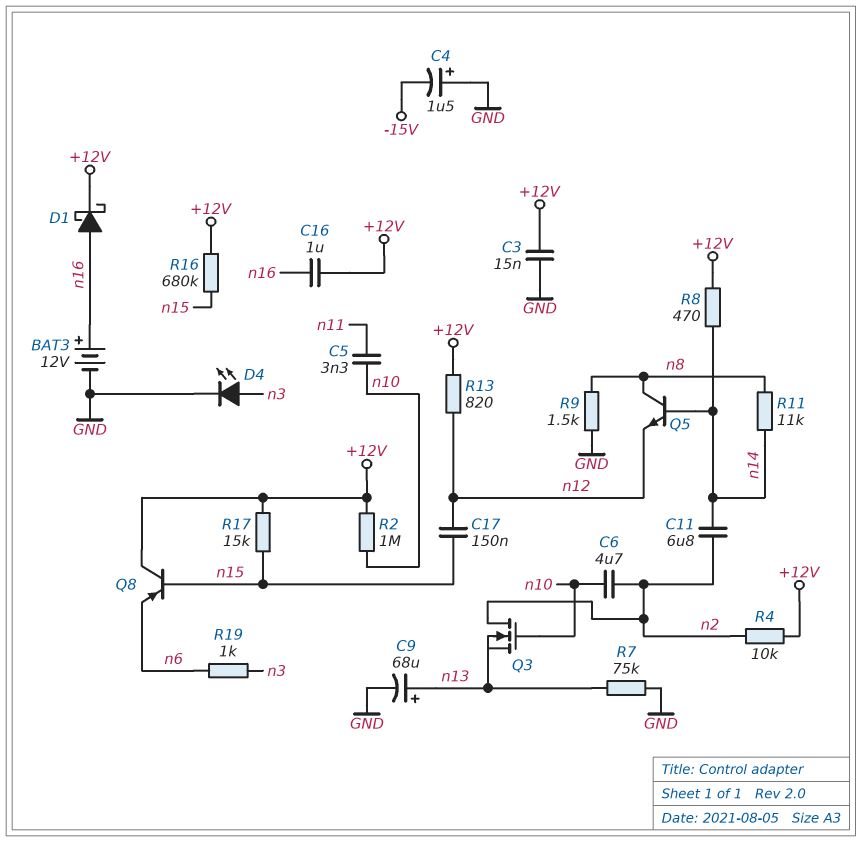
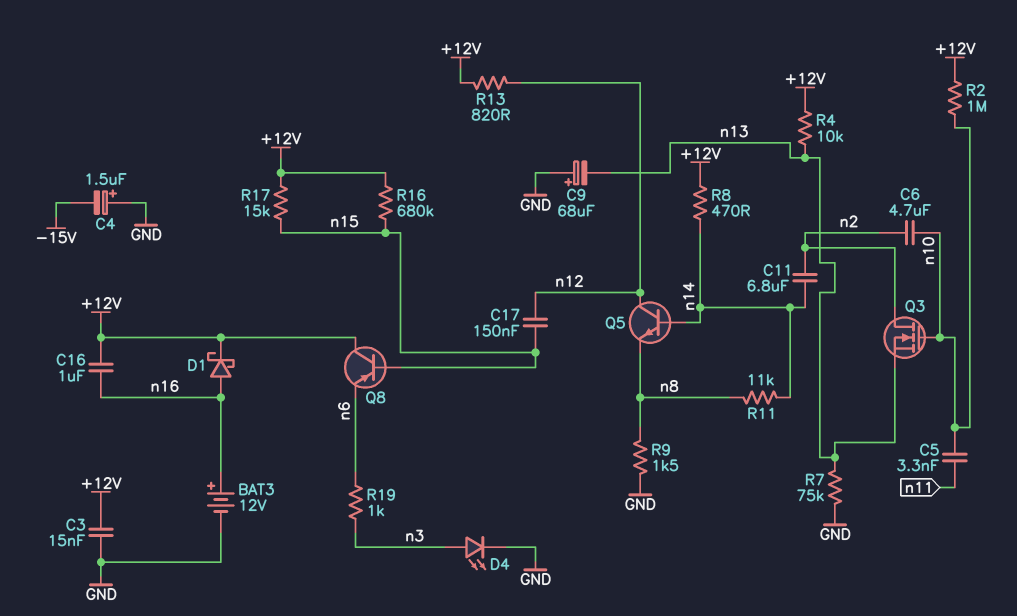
C9: 68uF (plus n13, minus GND) -> 68uF (plus GND, minus n13)
Q5: NPN (B n14, C n8, E n12) -> NPN (B n14, C n12, E n8)
R4: 10k (+12V, n2) -> 10k (+12V, n13)

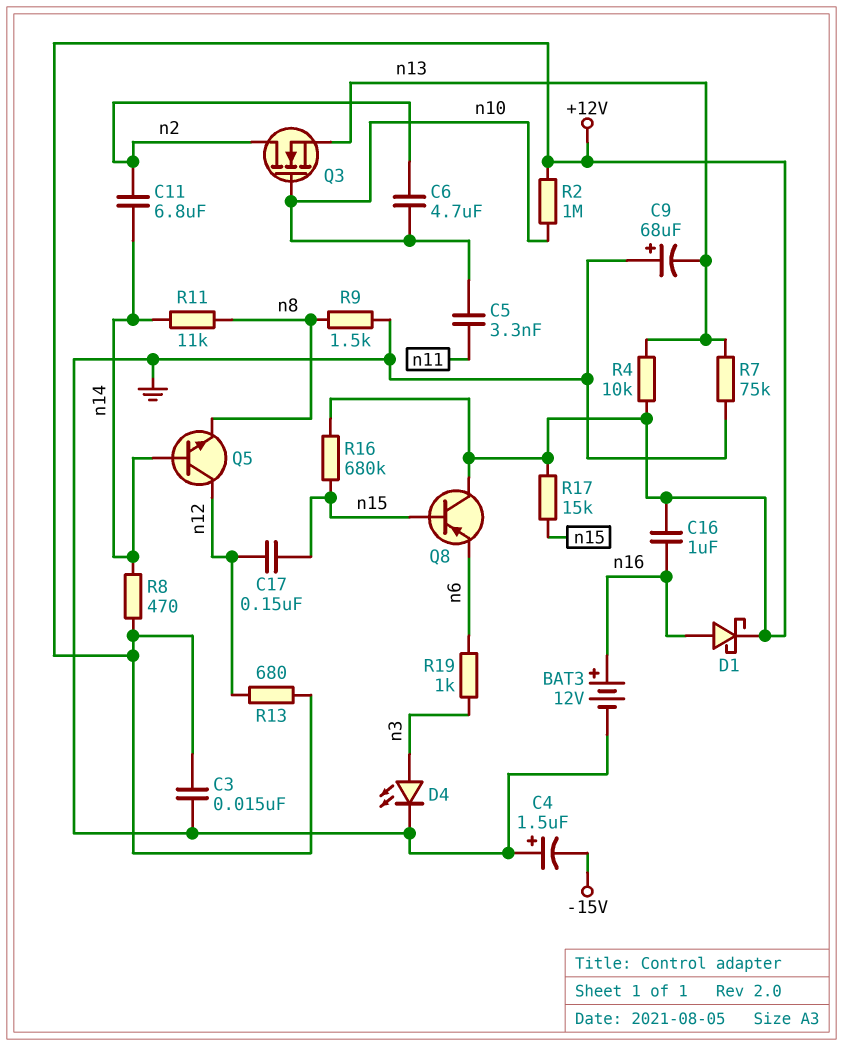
R13: 820 (+12V, n12) -> 680 (+12V, n12)

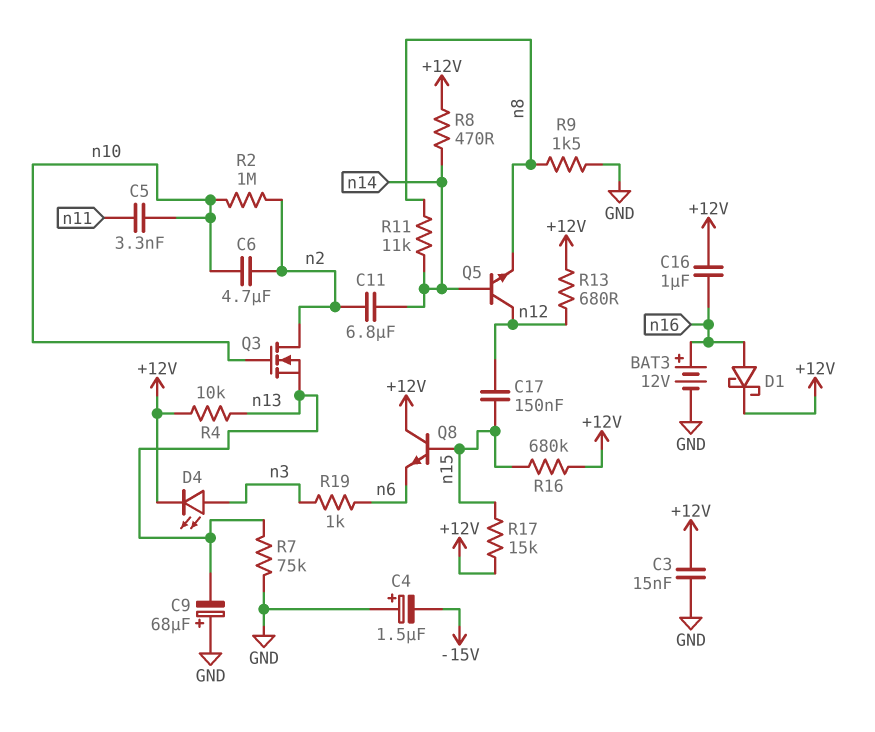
D4: LED (A n3, K GND) -> LED (A n3, K +12V)
Q8: PNP (B n15, C +12V, E n6) -> NPN (B n15, C +12V, E n6)
R2: 1M (+12V, n10) -> 1M (n2, n10)

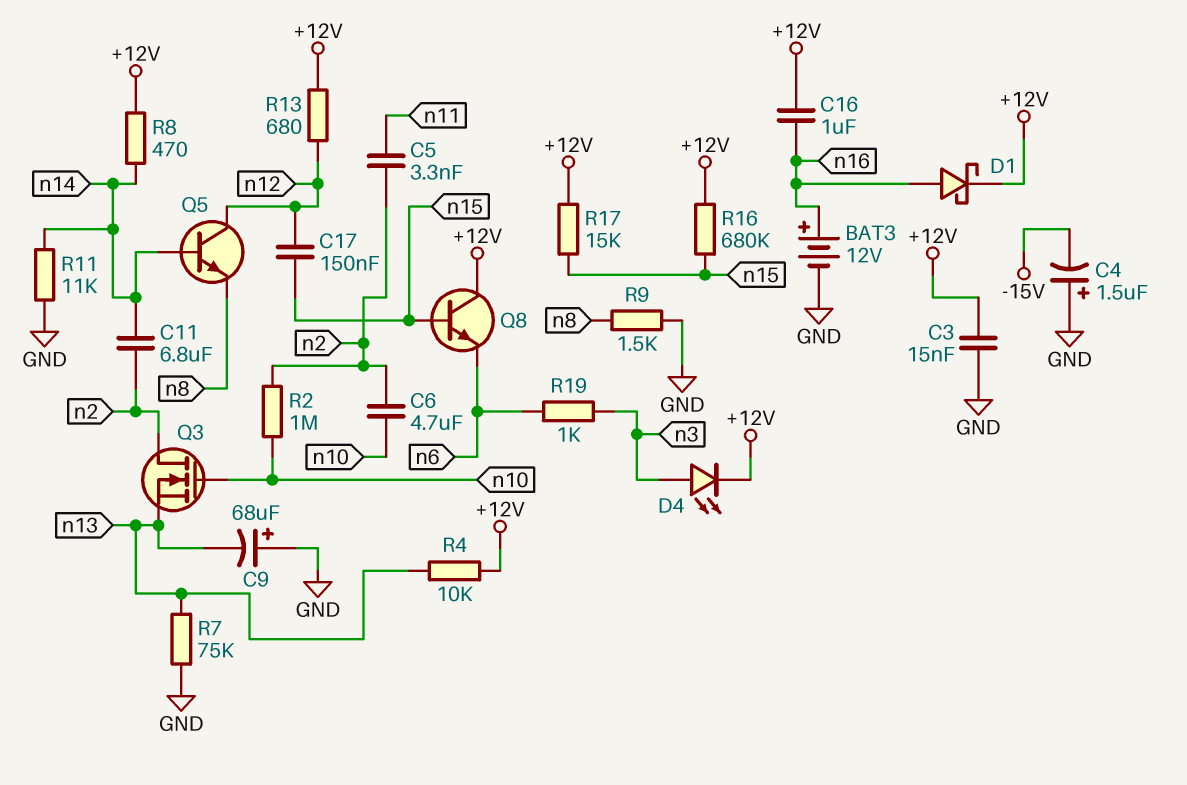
C5: 3.3nF (n10, n11) -> 3.3nF (n2, n11)
R11: 11k (n8, n14) -> 11k (GND, n14)

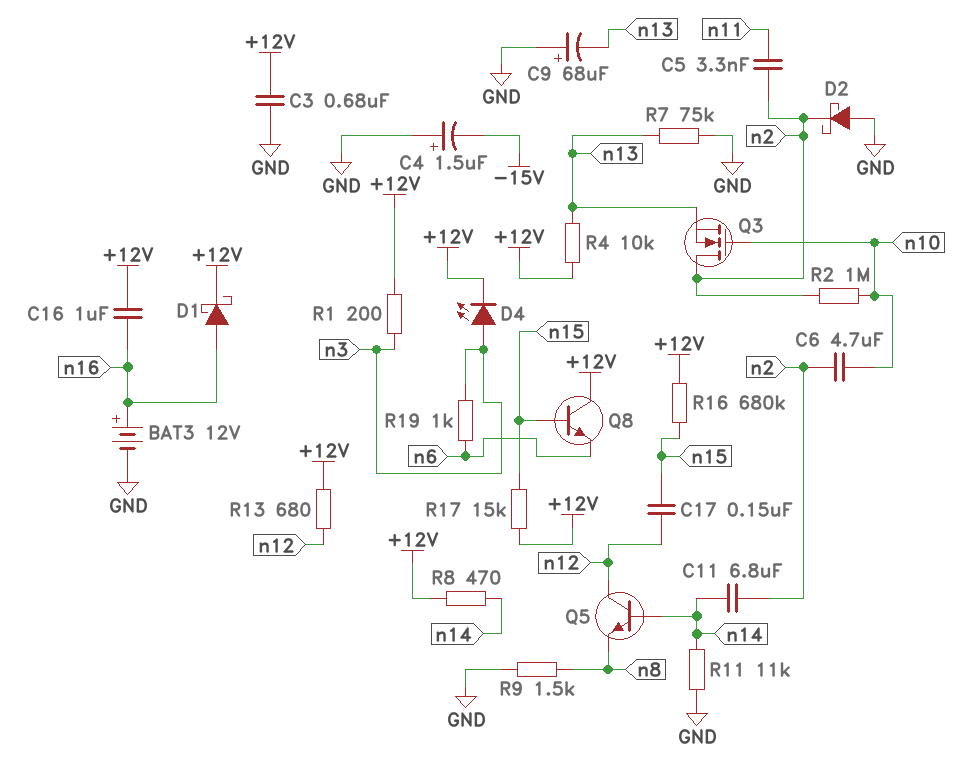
C3: 15nF (+12V, GND) -> 680nF (+12V, GND)
D2: none -> schottky (A GND, K n2)
R1: none -> 200 (+12V, n3)

